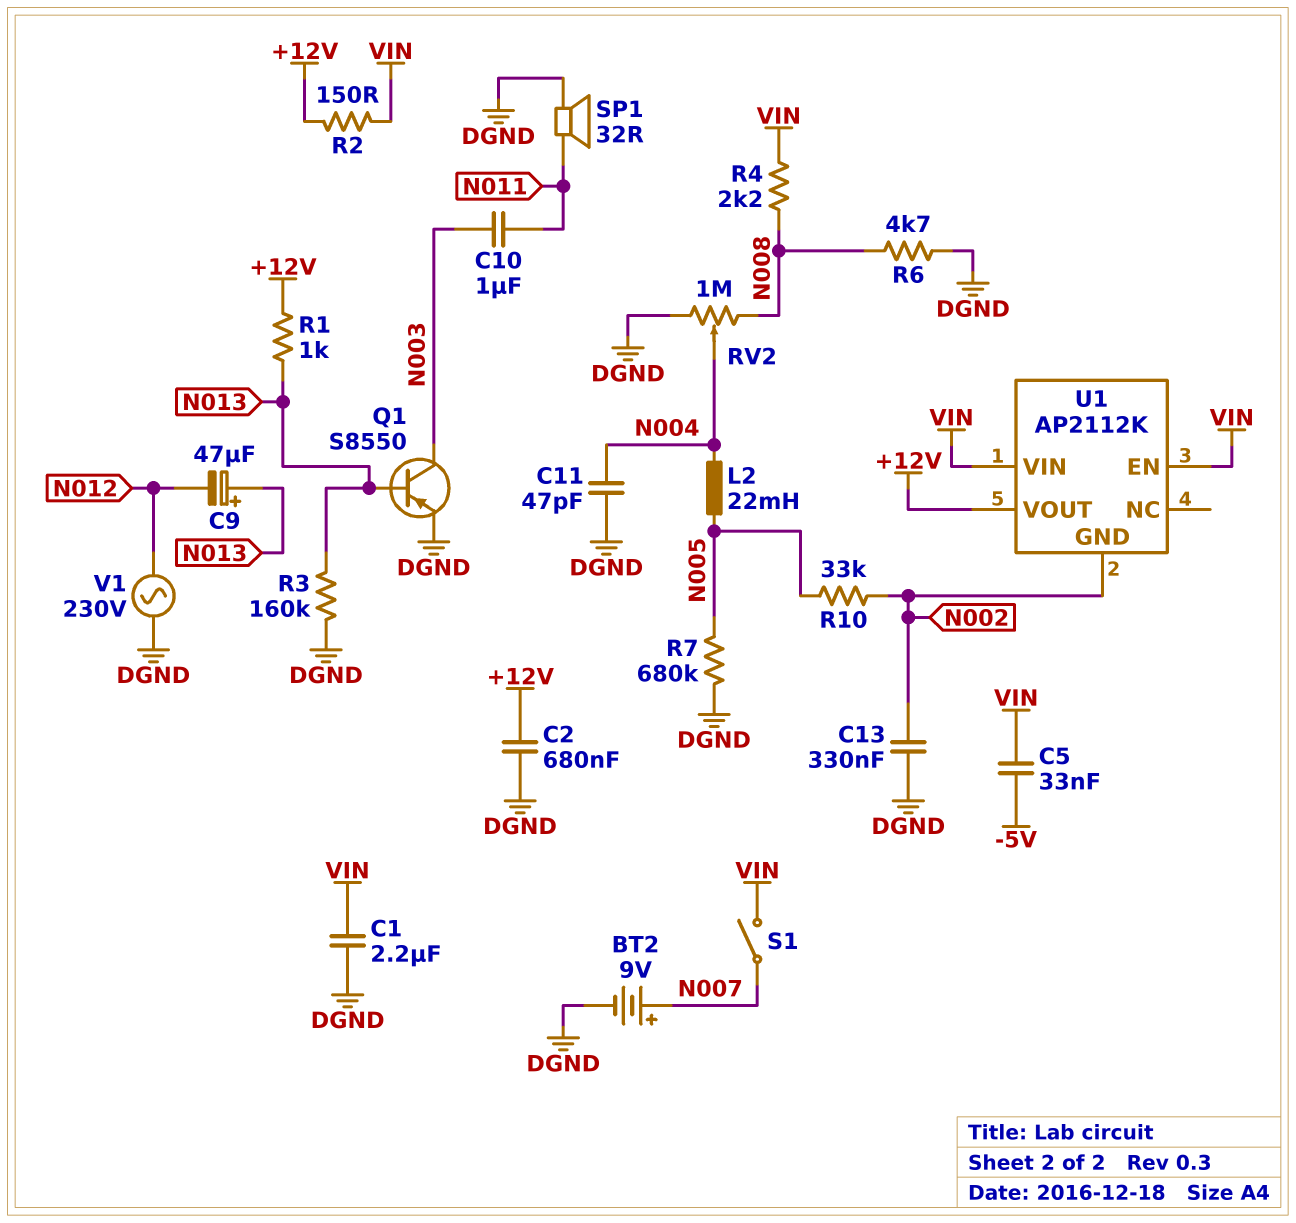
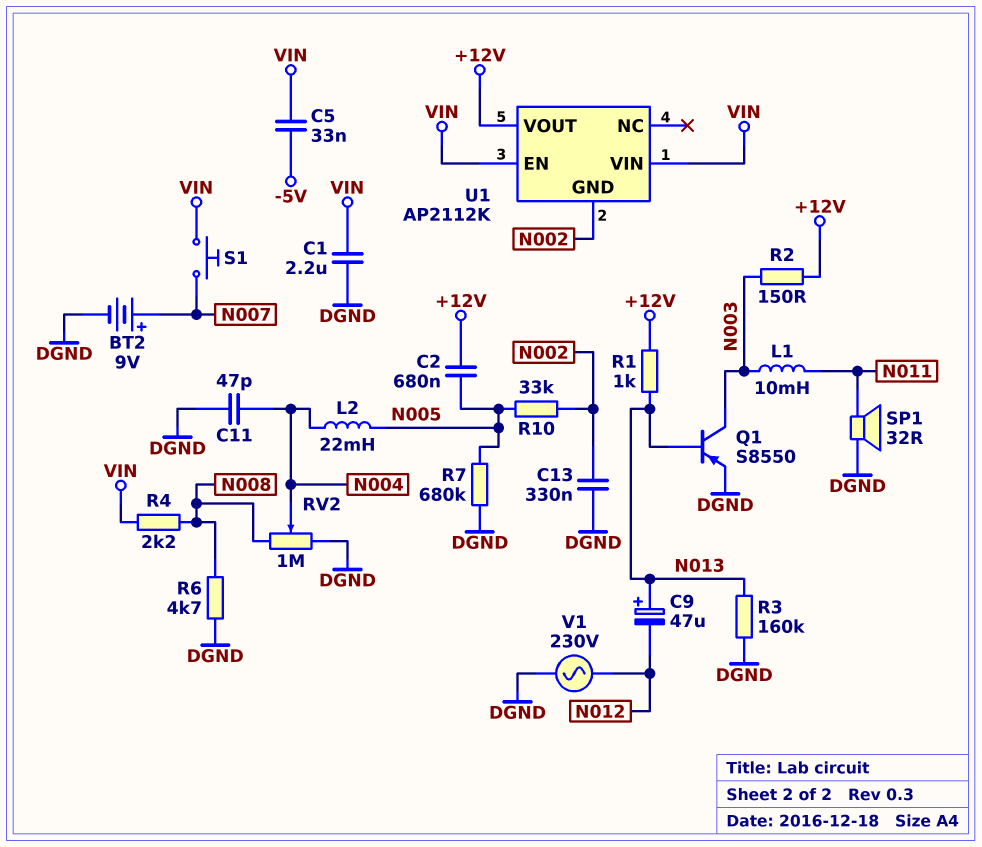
C2: 680nF (+12V, DGND) -> 680nF (+12V, N005)
C10: 1uF (N003, N011) -> none
L1: none -> 10mH (N003, N011)
R2: 150 (+12V, VIN) -> 150 (+12V, N003)
S1: switch (N007, VIN) -> button (N007, VIN)

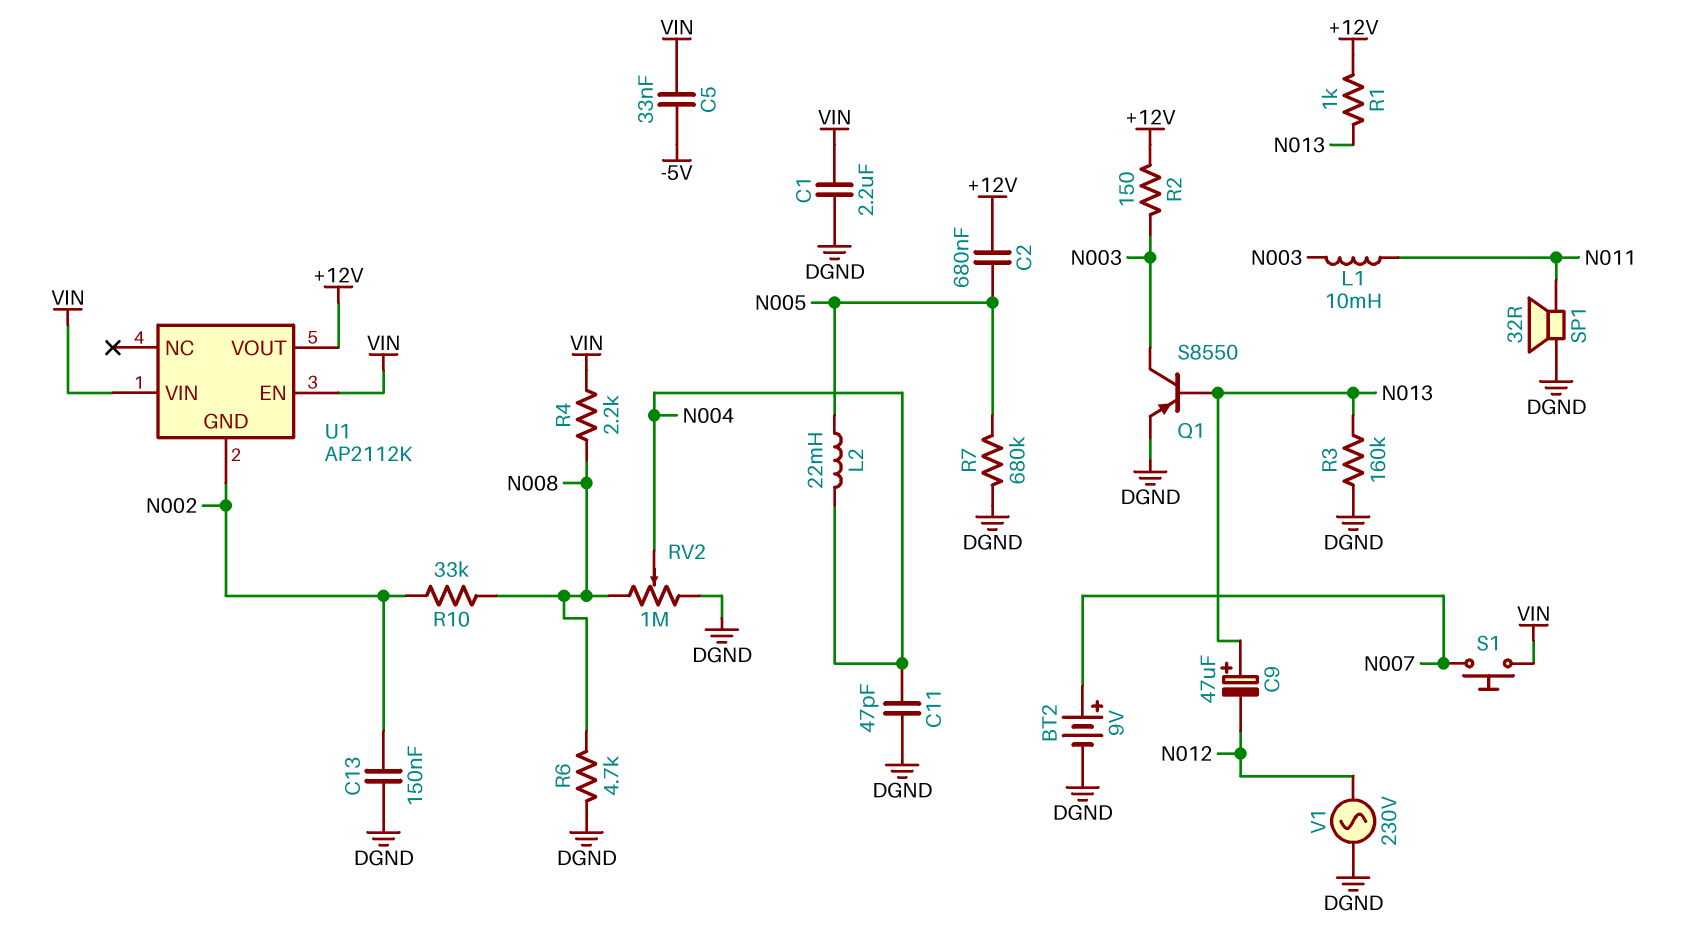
C13: 330nF (DGND, N002) -> 150nF (DGND, N002)
R10: 33k (N002, N005) -> 33k (N002, N008)

